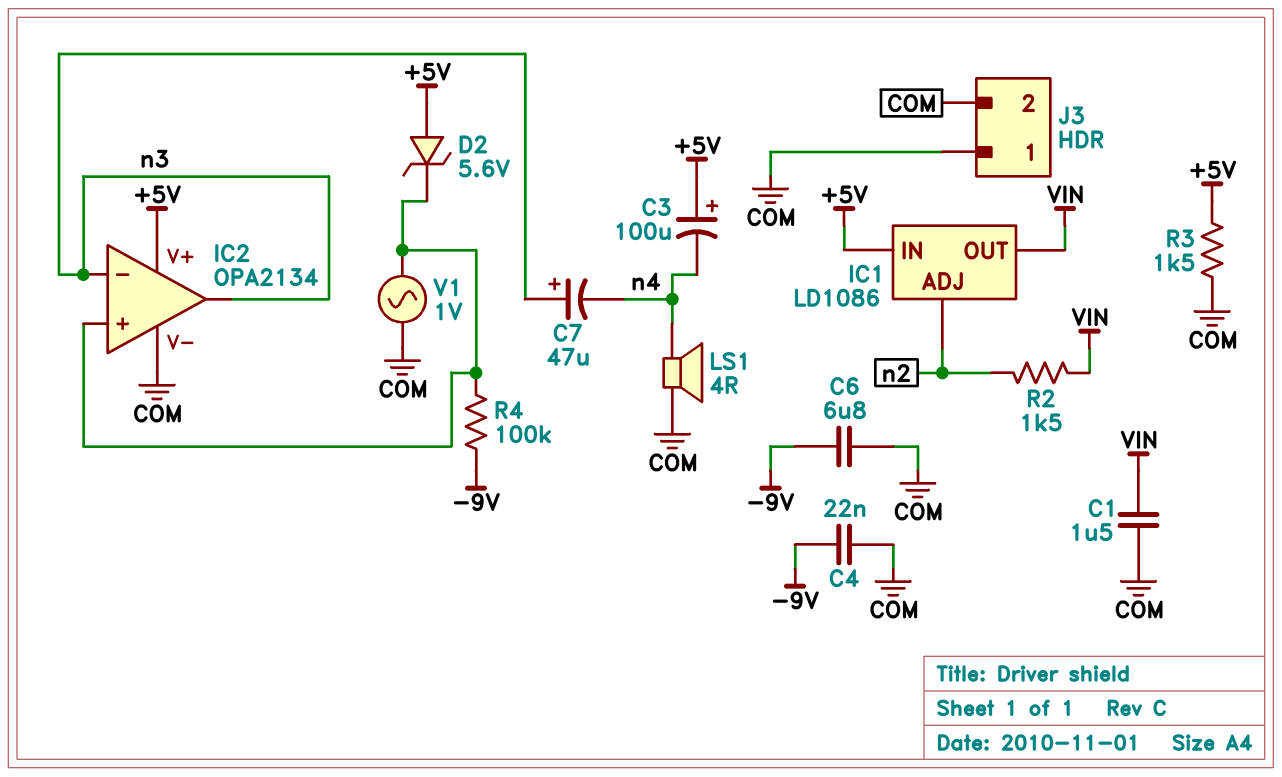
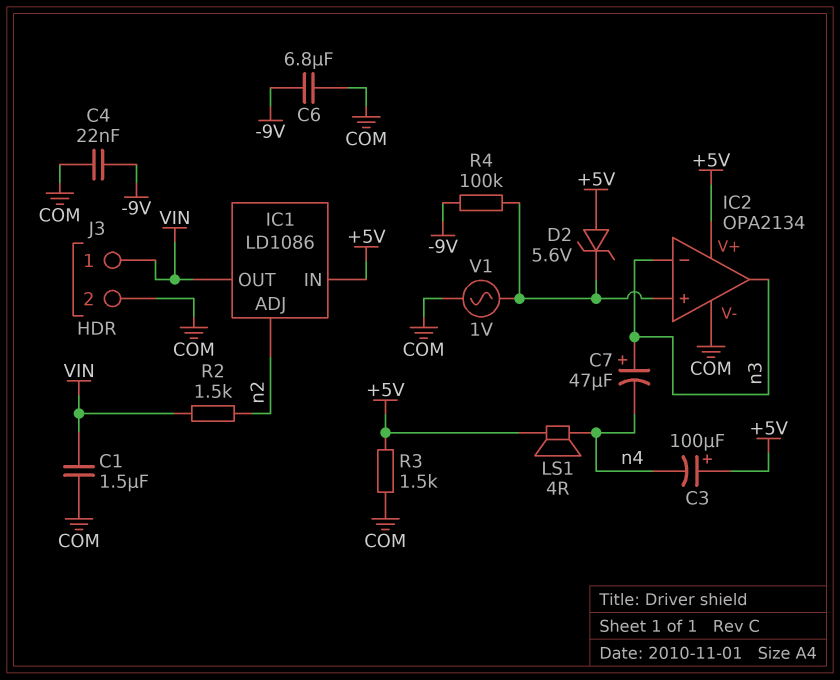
J3 pin 1: COM -> VIN
LS1: speaker 4R (COM, n4) -> speaker 4R (+5V, n4)

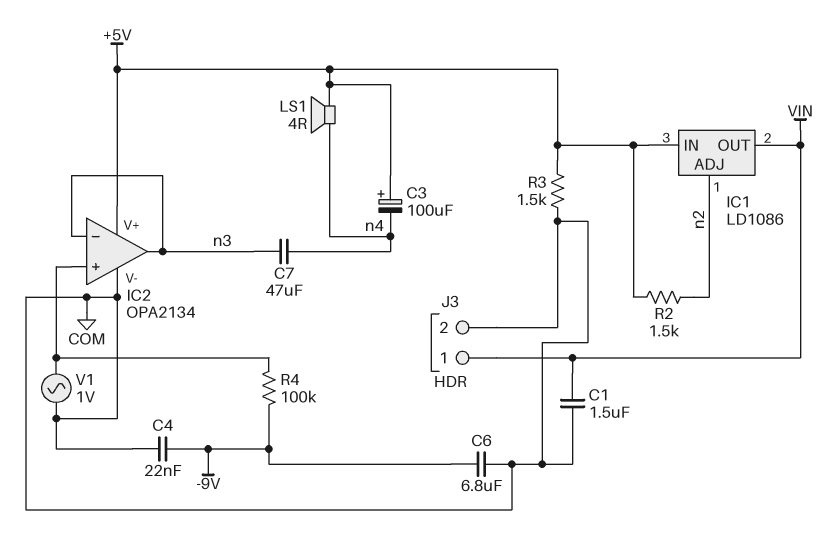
C7: 47uF (plus n3, minus n4) -> 47uF (n3, n4)
D2: zener 5.6V (A +5V, K IC2/in+) -> none
R2: 1.5k (VIN, n2) -> 1.5k (+5V, n2)

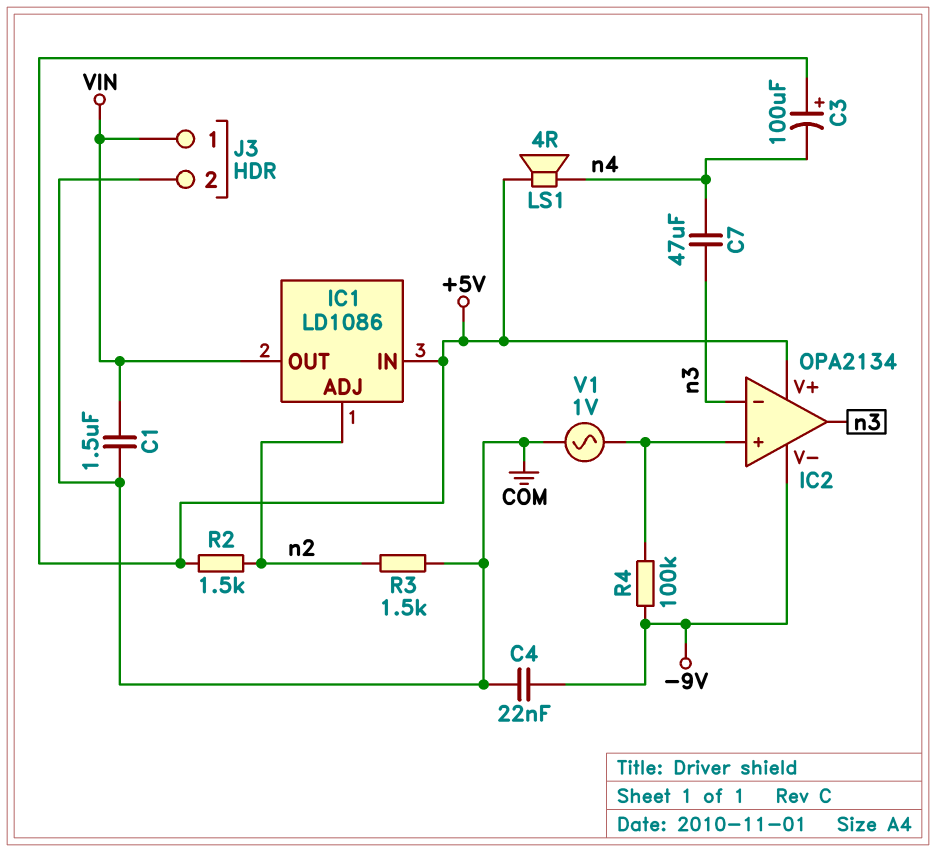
C6: 6.8uF (-9V, COM) -> none
IC2 pin V-: COM -> -9V
R3: 1.5k (+5V, COM) -> 1.5k (COM, n2)

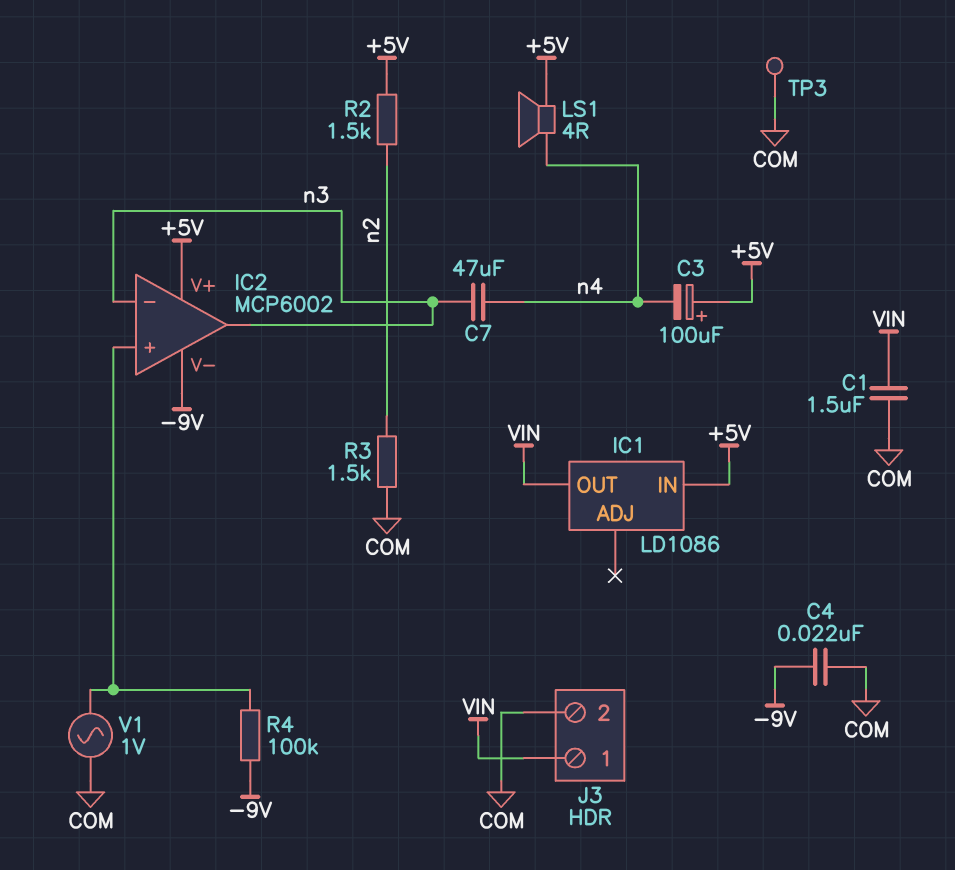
IC1 pin ADJ: n2 -> none
IC2: OPA2134 -> MCP6002
TP3: none -> test point (COM)

